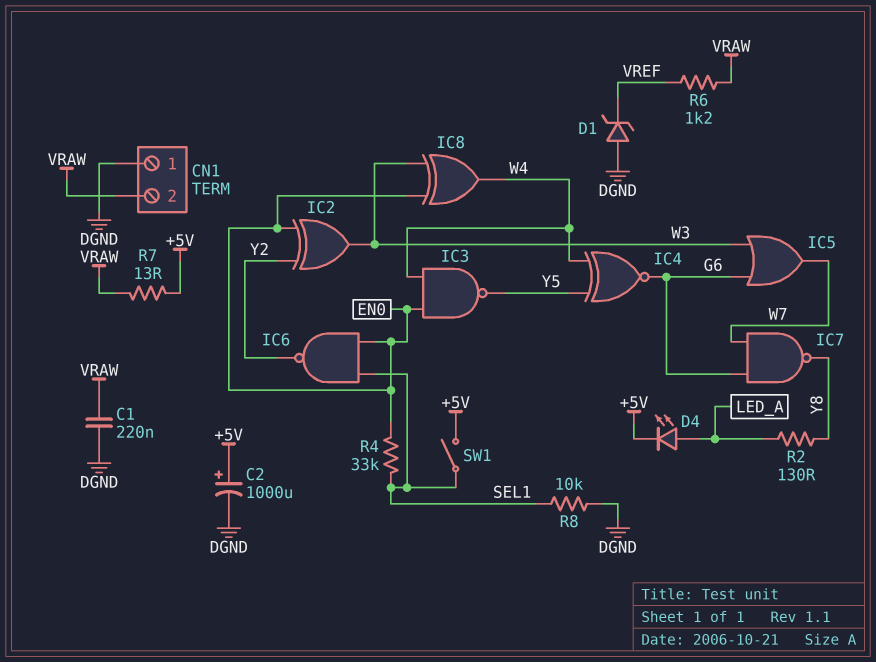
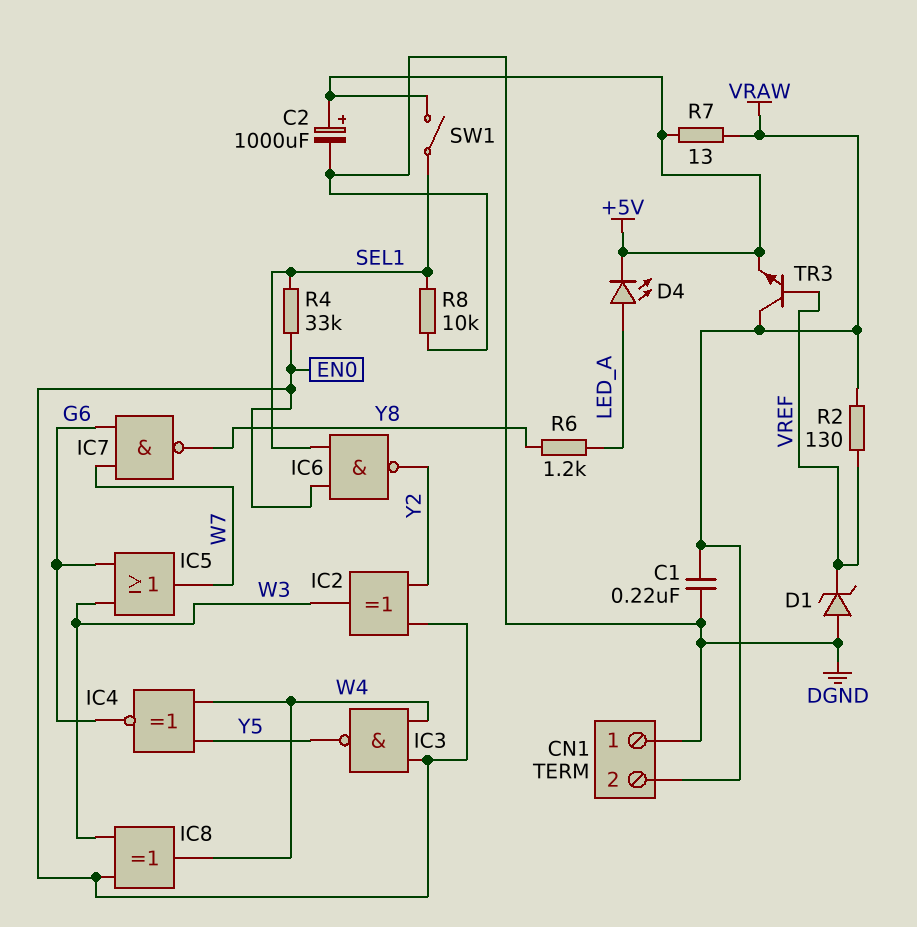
R2: 130 (LED_A, Y8) -> 130 (VRAW, VREF)
R6: 1.2k (VRAW, VREF) -> 1.2k (LED_A, Y8)
TR3: none -> NPN (B VREF, C VRAW, E +5V)

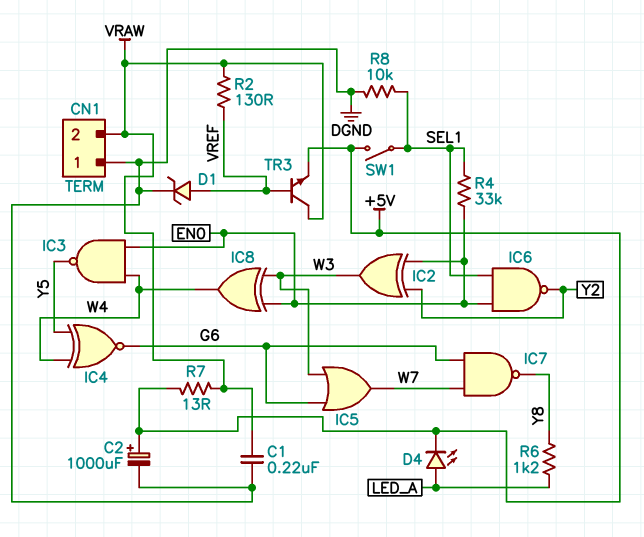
D1: zener (A DGND, K VREF) -> zener (A VREF, K DGND)

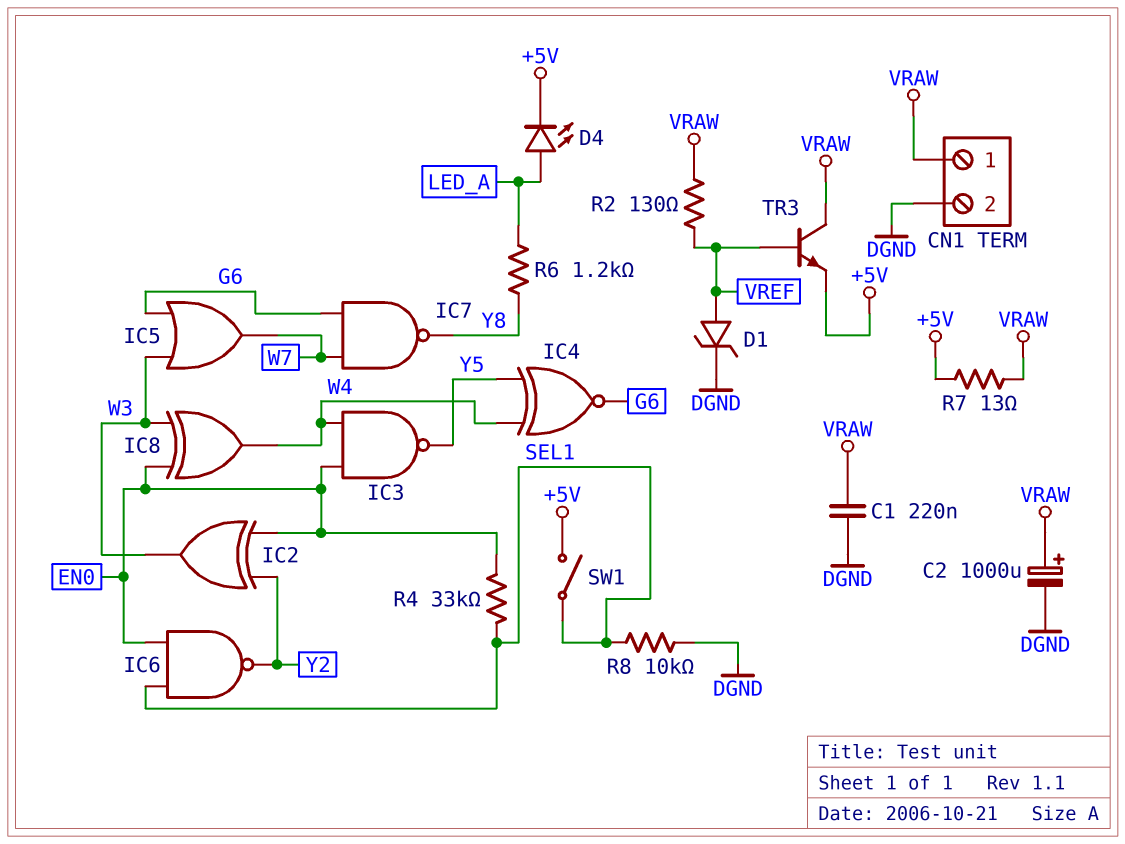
C2: 1000uF (plus +5V, minus DGND) -> 1000uF (plus VRAW, minus DGND)
CN1 pin 1: DGND -> VRAW
CN1 pin 2: VRAW -> DGND

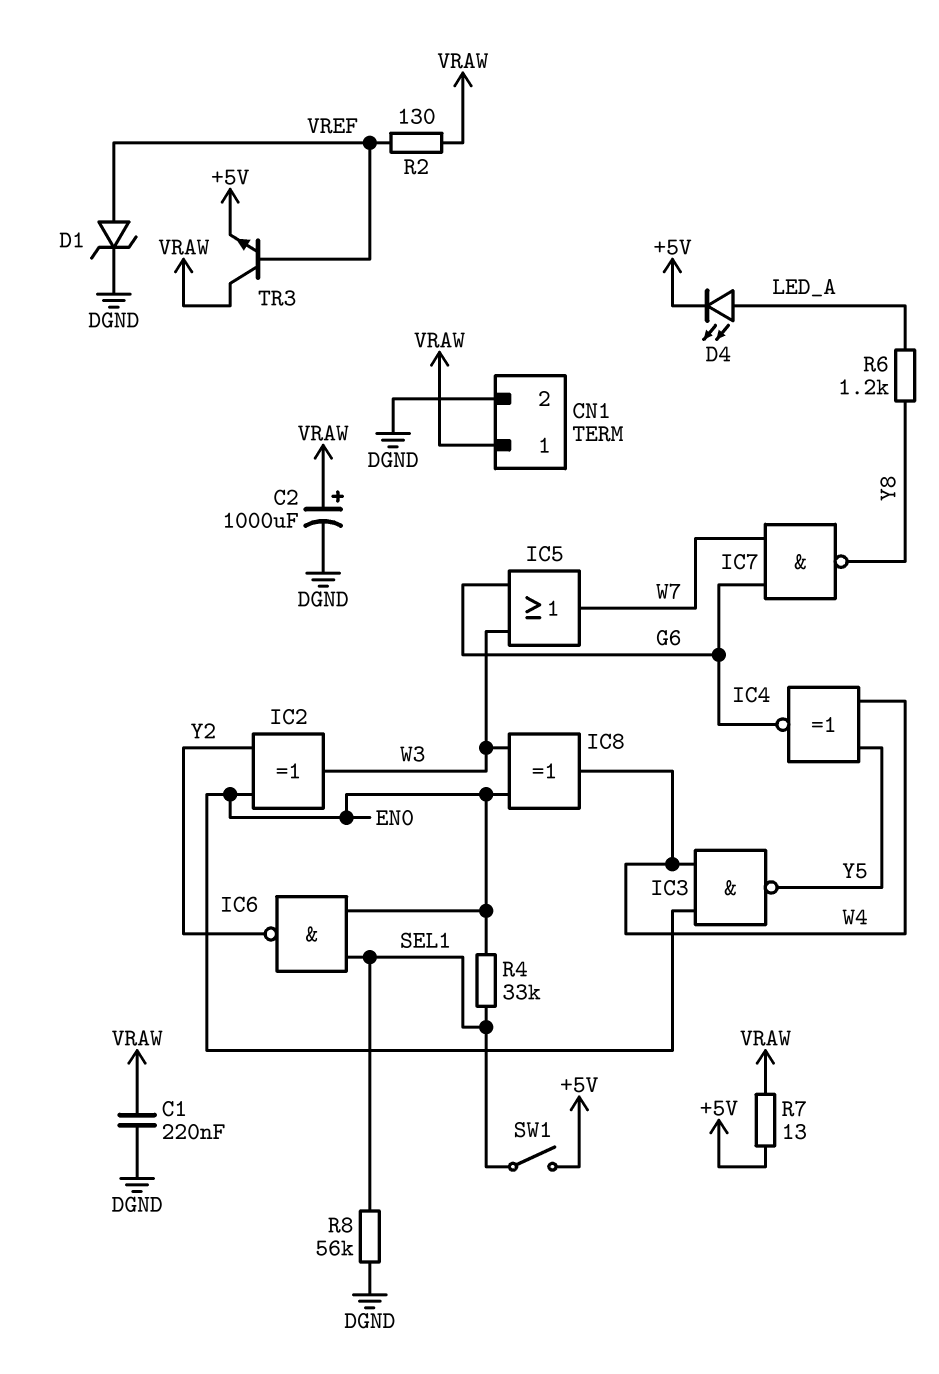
R8: 10k (DGND, SEL1) -> 56k (DGND, SEL1)

